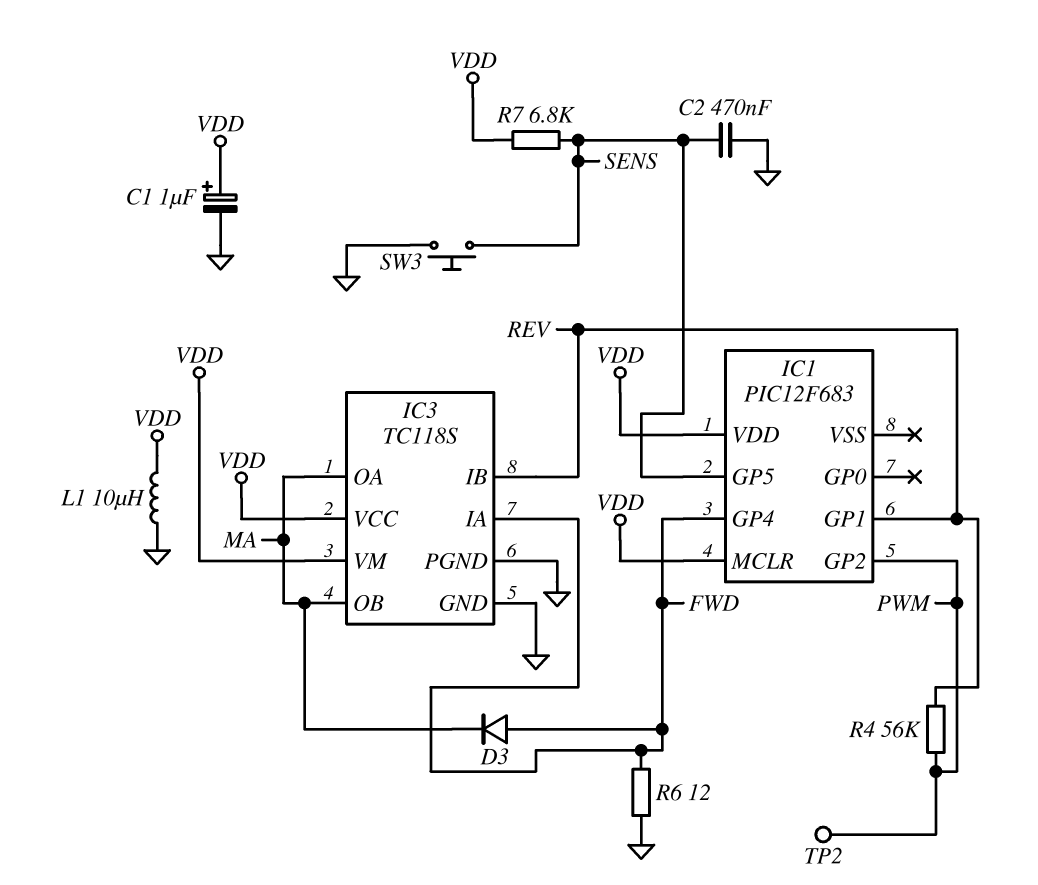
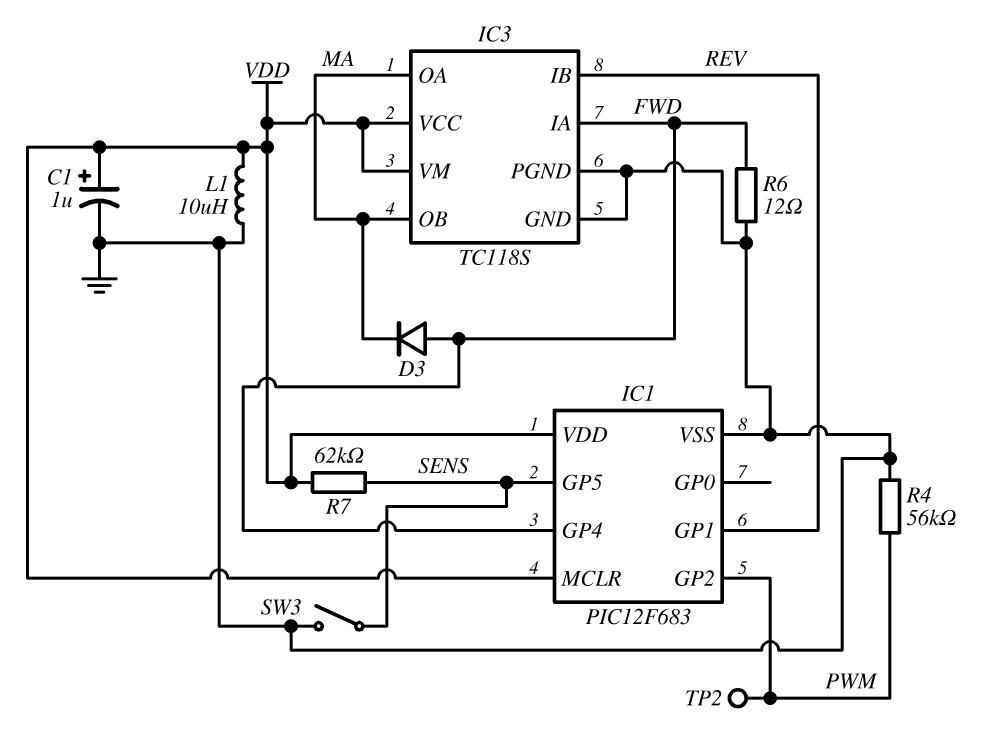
C2: 470nF (GND, SENS) -> none
IC1 pin VSS: none -> GND
R4: 56k (PWM, REV) -> 56k (GND, PWM)
R7: 6.8k (SENS, VDD) -> 62k (SENS, VDD)
SW3: button (GND, SENS) -> switch (GND, SENS)

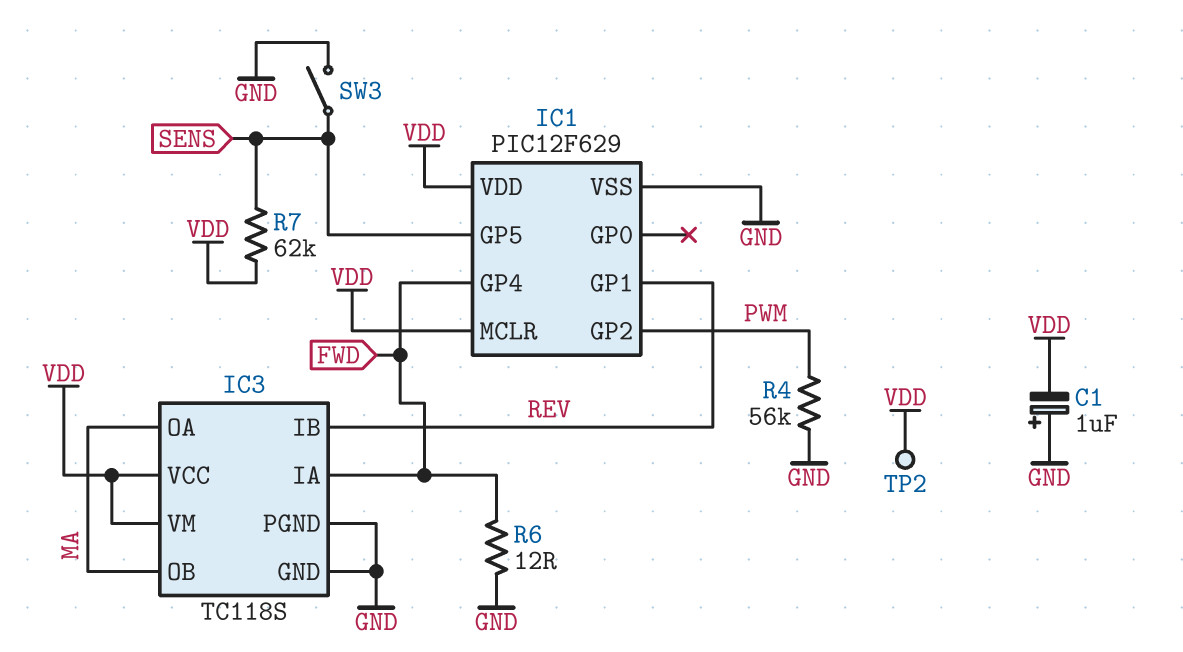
C1: 1uF (plus VDD, minus GND) -> 1uF (plus GND, minus VDD)
D3: diode (A FWD, K MA) -> none
IC1: PIC12F683 -> PIC12F629
L1: 10uH (GND, VDD) -> none
TP2: test point (PWM) -> test point (VDD)

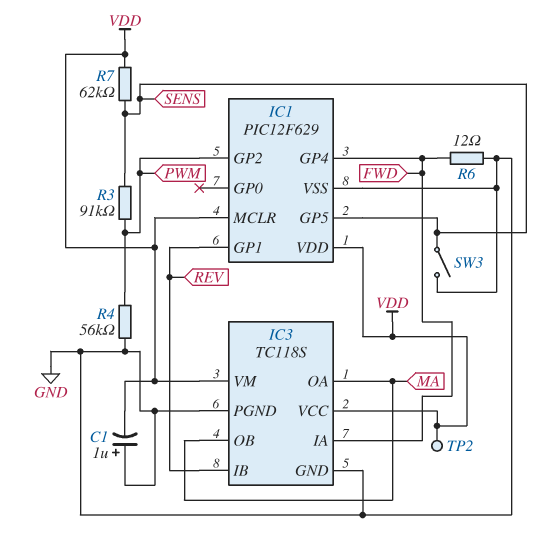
R3: none -> 91k (PWM, SENS)

